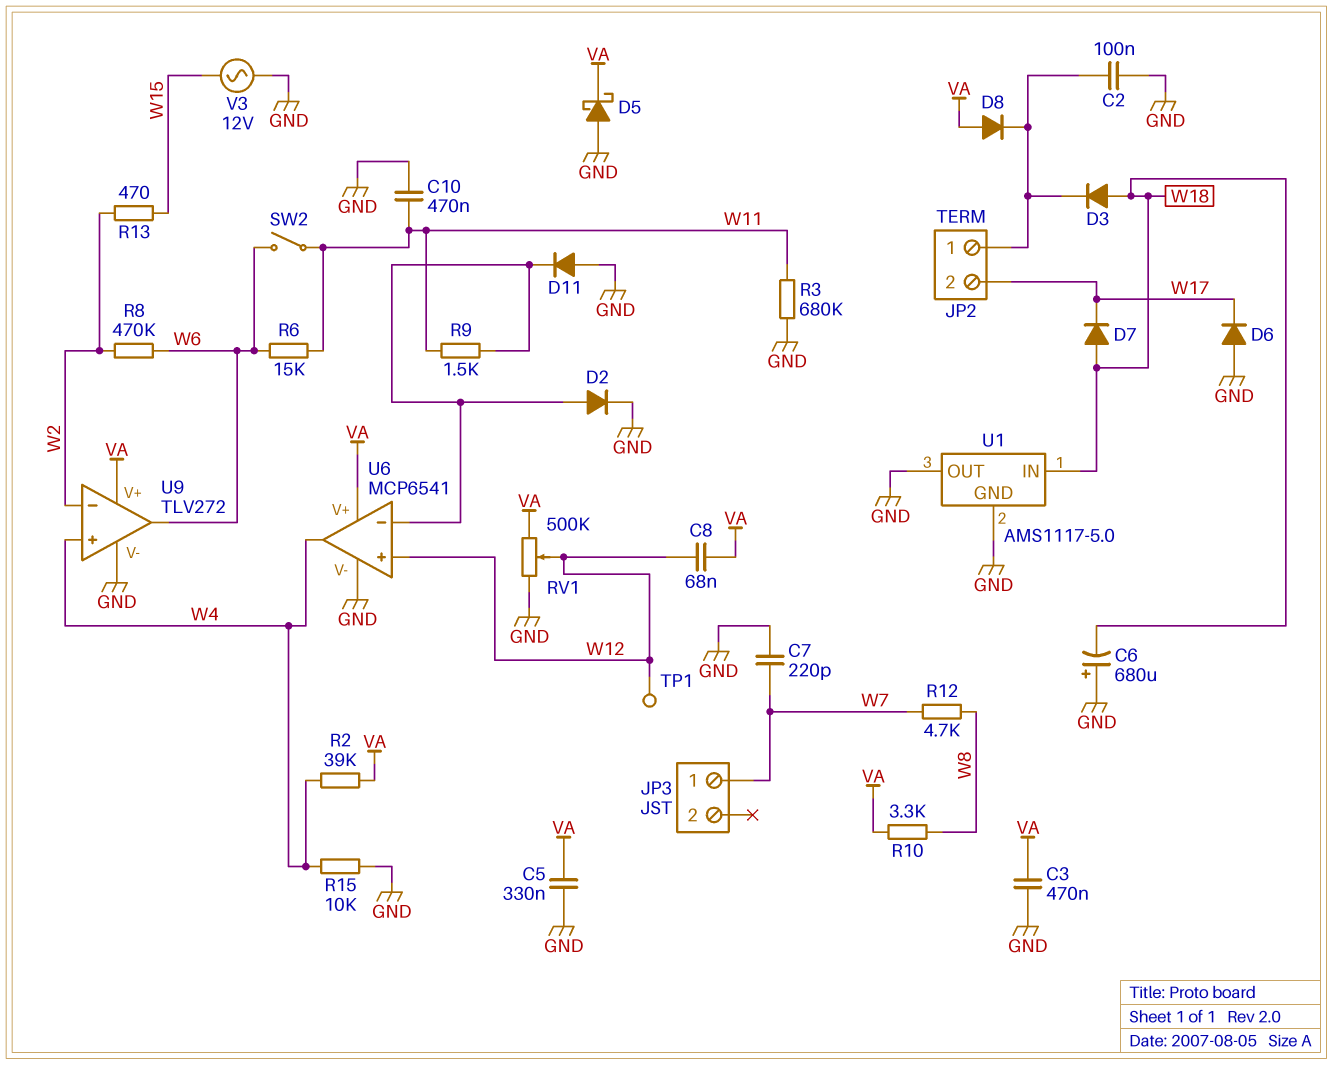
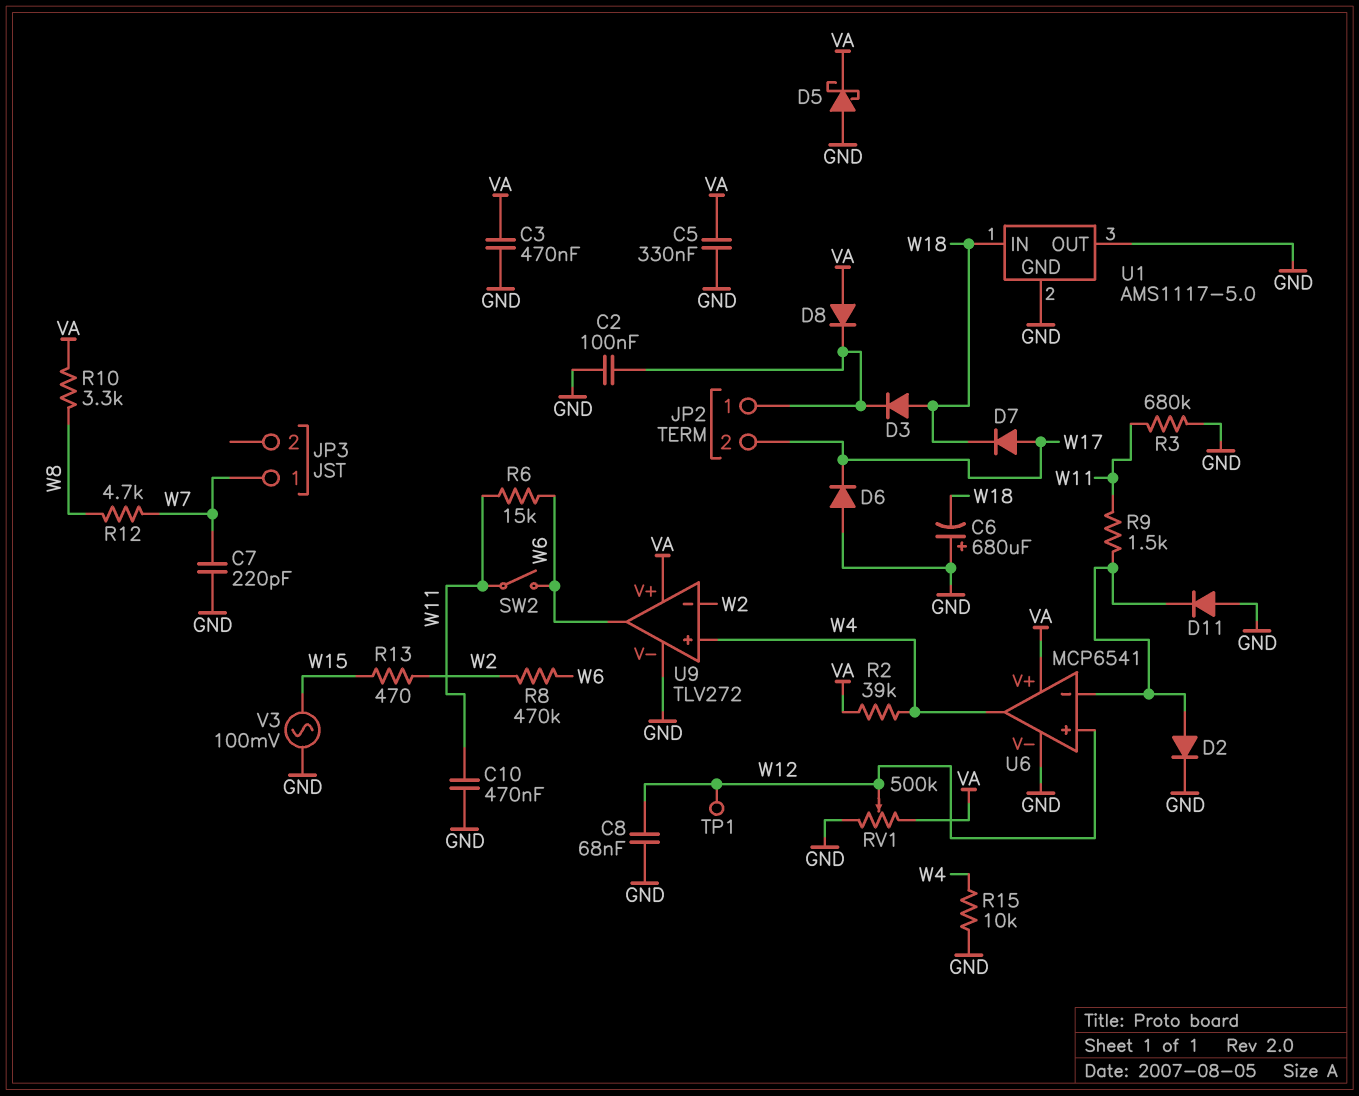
C8: 68nF (VA, W12) -> 68nF (GND, W12)
D7: diode (A W18, K W17) -> diode (A W17, K W18)
V3: AC 12V (GND, W15) -> AC 100mV (GND, W15)

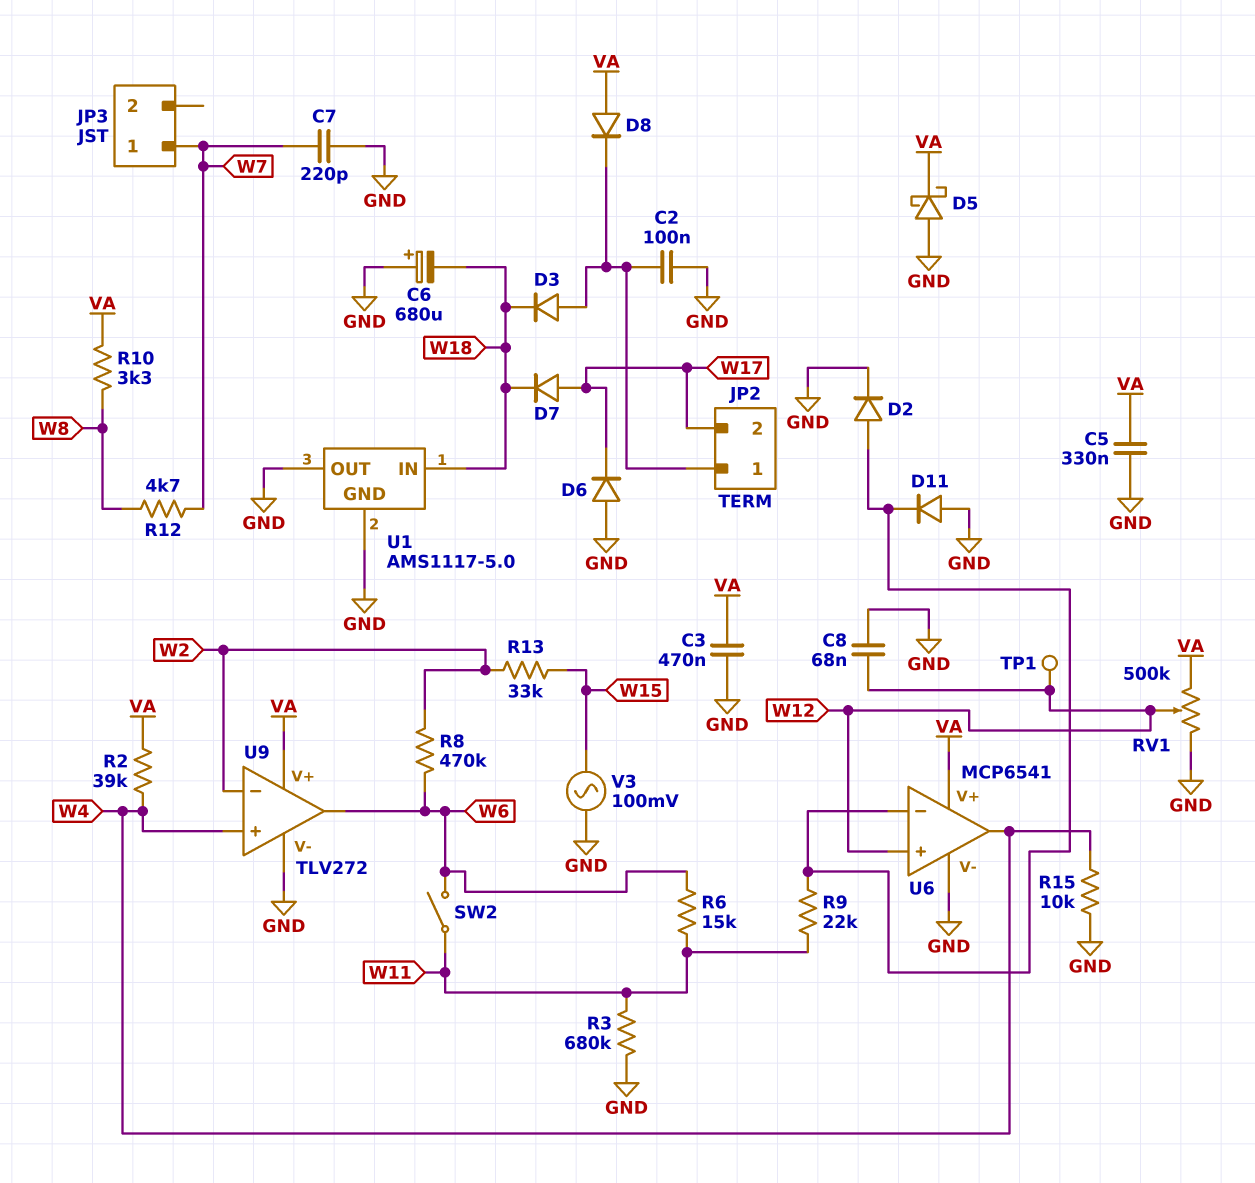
C10: 470nF (GND, W11) -> none
D3: diode (A W18, K JP2/1) -> diode (A JP2/1, K W18)
R9: 1.5k (U6/in-, W11) -> 22k (U6/in-, W11)
R13: 470 (W2, W15) -> 33k (W2, W15)

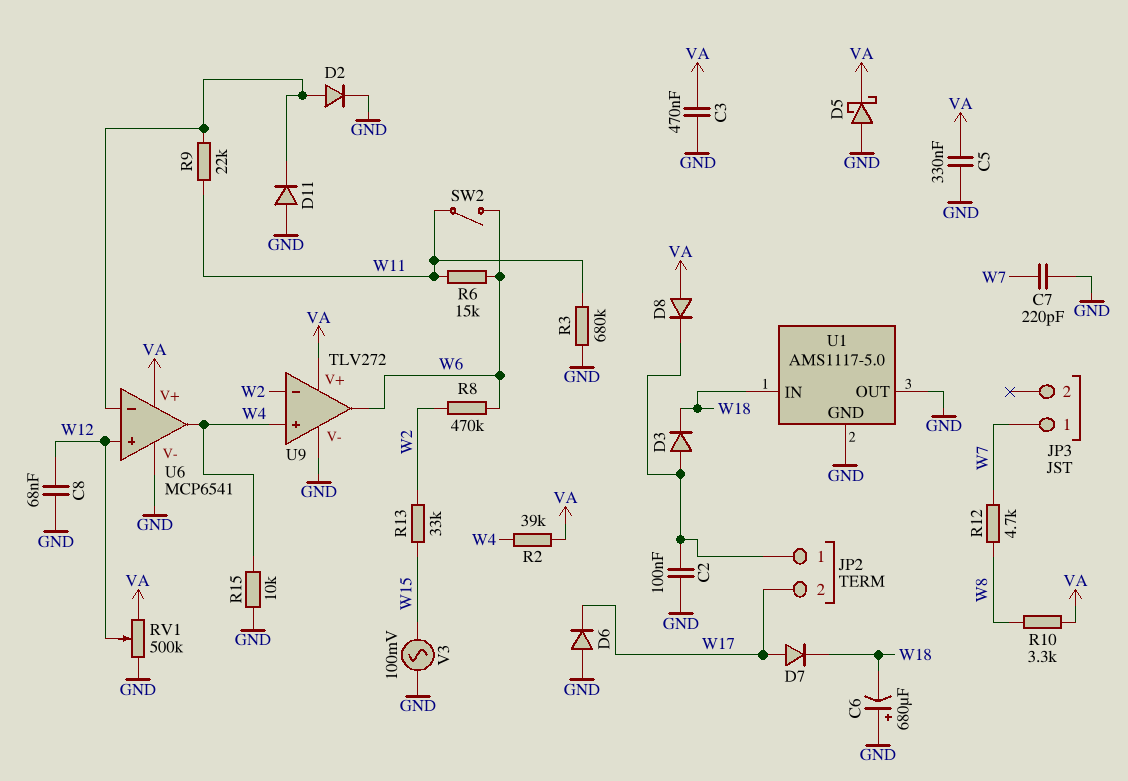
TP1: test point (W12) -> none

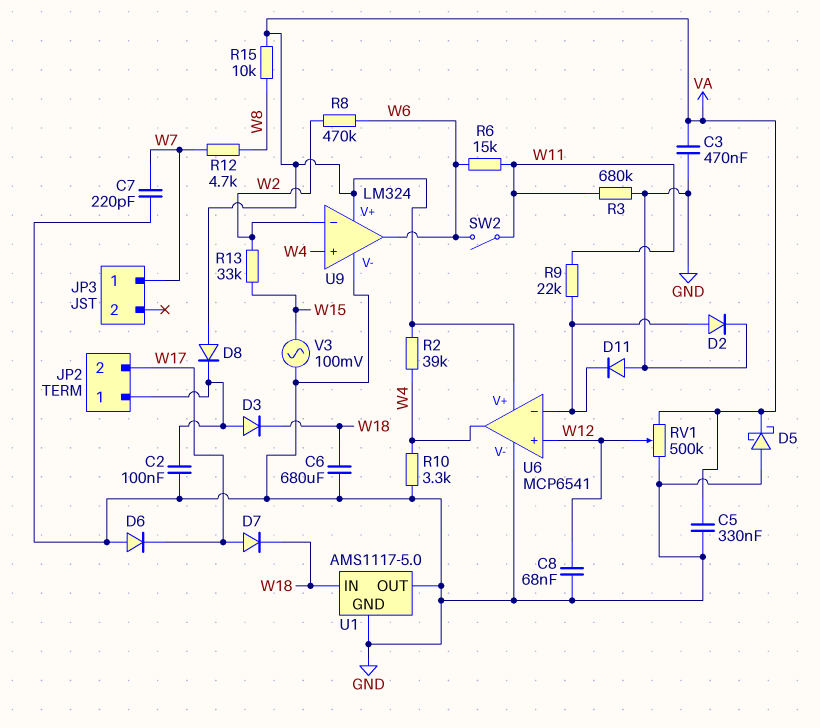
C6: 680uF (plus GND, minus W18) -> 680uF (GND, W18)
R10: 3.3k (VA, W8) -> 3.3k (GND, W4)
R15: 10k (GND, W4) -> 10k (VA, W8)
U9: TLV272 -> LM324

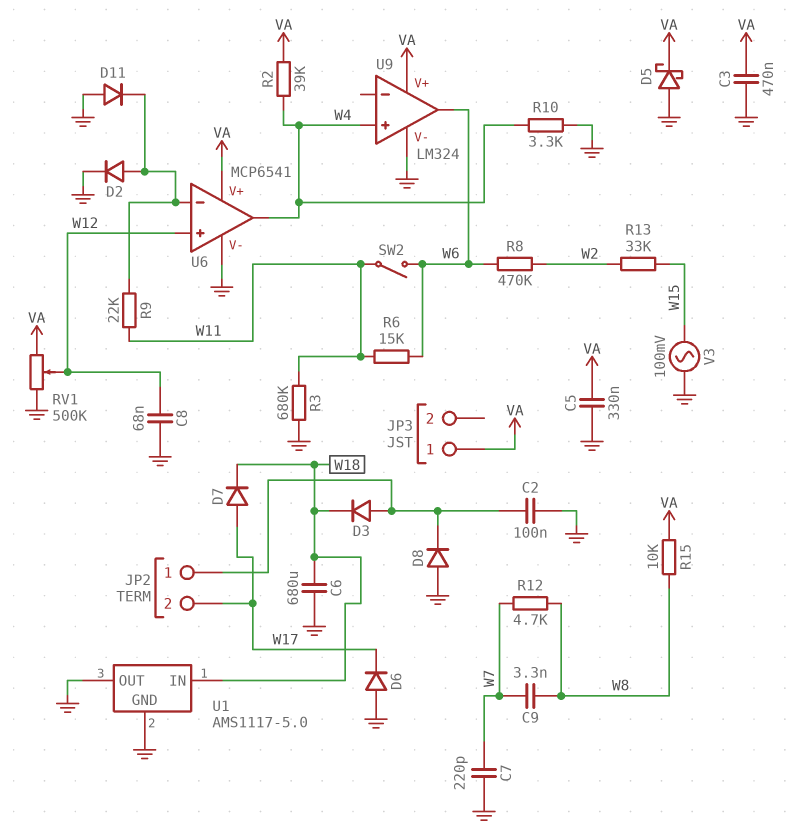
C9: none -> 3.3nF (W7, W8)
D8: diode (A VA, K JP2/1) -> diode (A GND, K JP2/1)
JP3 pin 1: W7 -> VA
U9 pin in-: W2 -> none

